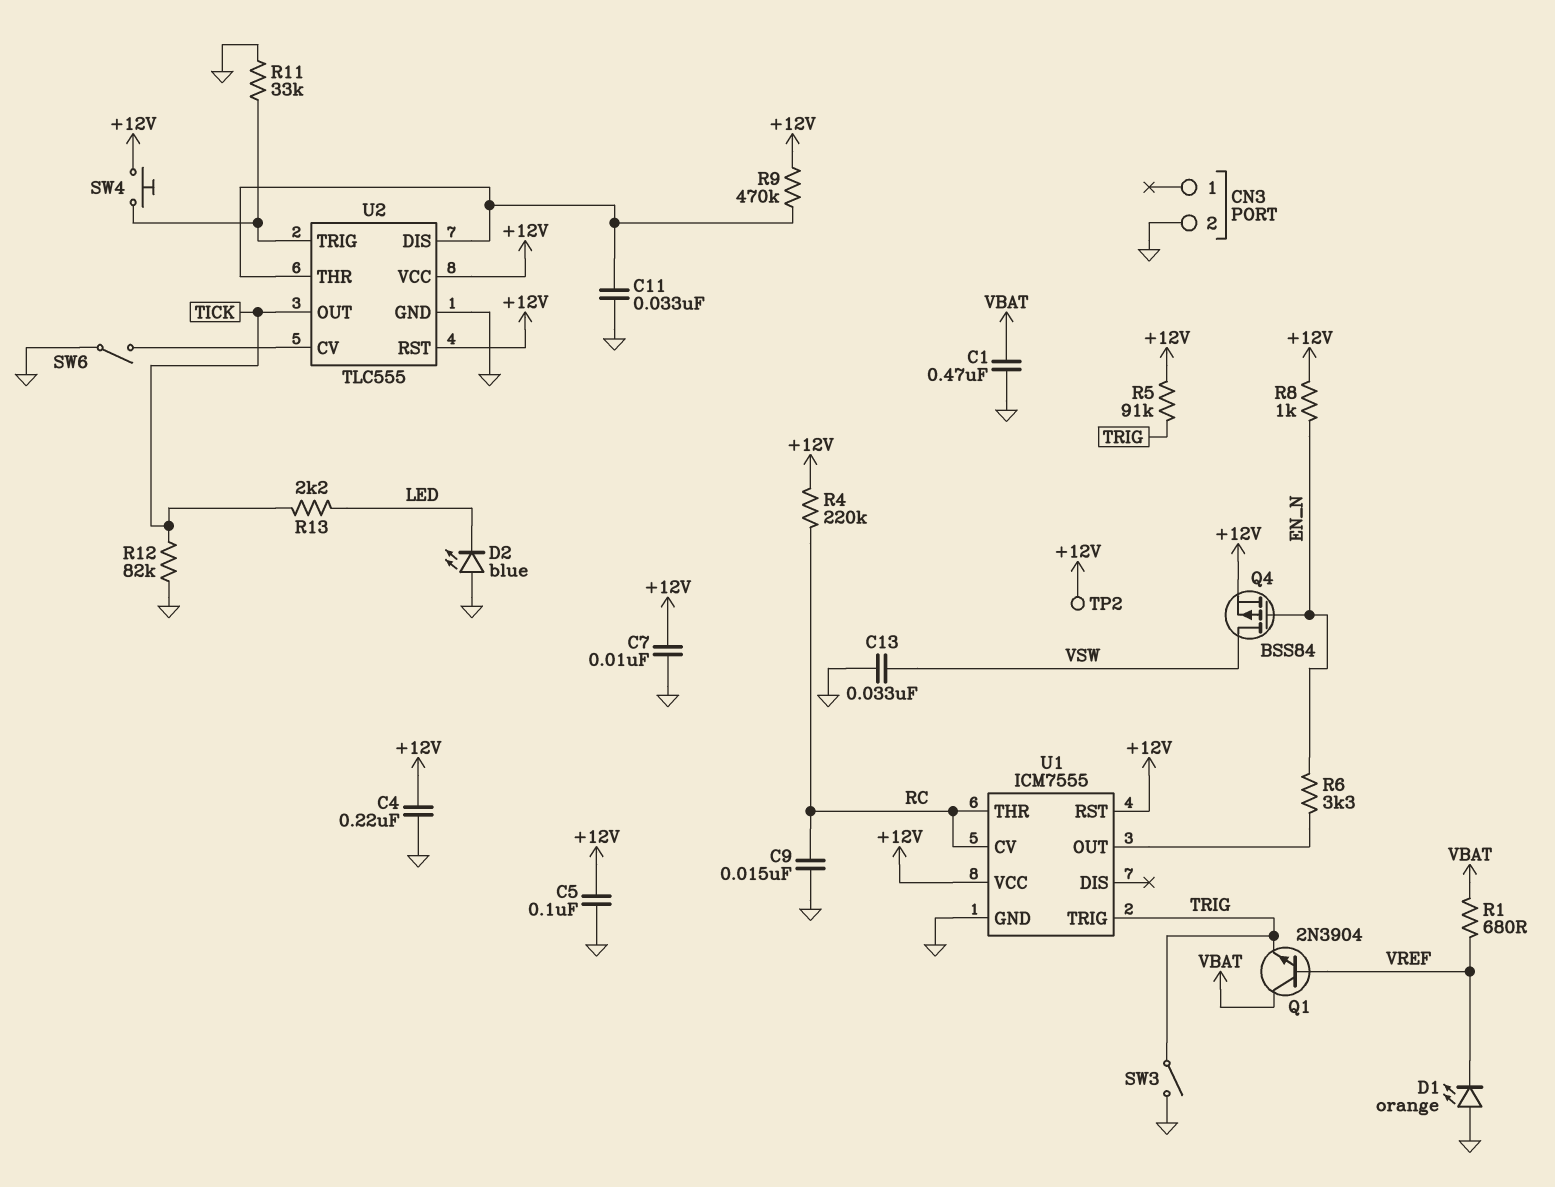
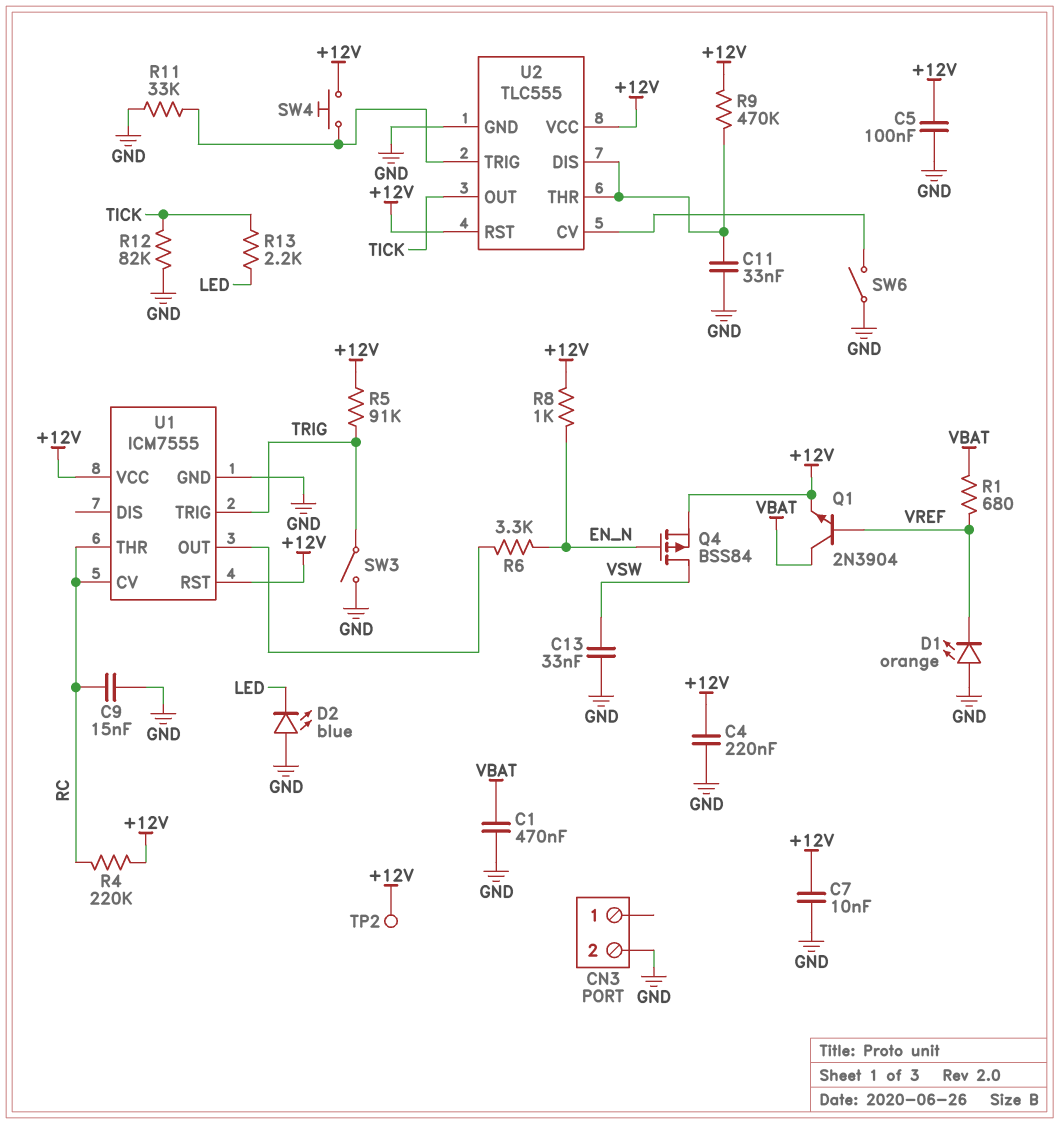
Q1: NPN 2N3904 (B VREF, C VBAT, E TRIG) -> NPN 2N3904 (B VREF, C VBAT, E +12V)

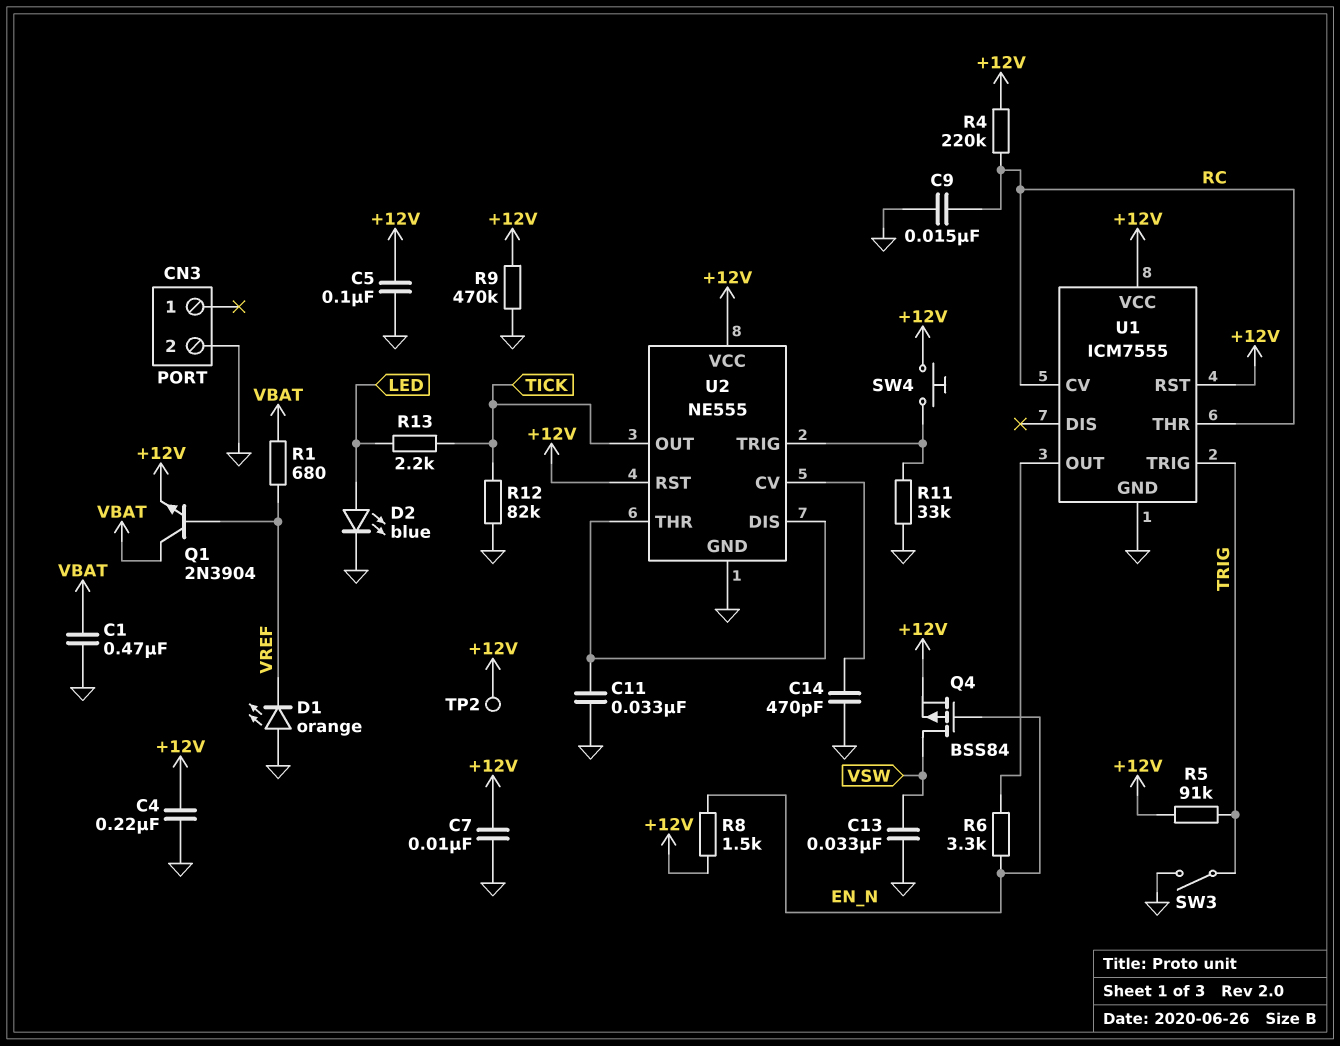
C14: none -> 470pF (GND, U2/CV)
D2: LED blue (A GND, K LED) -> LED blue (A LED, K GND)
R8: 1k (+12V, EN_N) -> 1.5k (+12V, EN_N)
R9: 470k (+12V, U2/DIS) -> 470k (+12V, GND)
SW6: switch (GND, U2/CV) -> none
U2: TLC555 -> NE555

